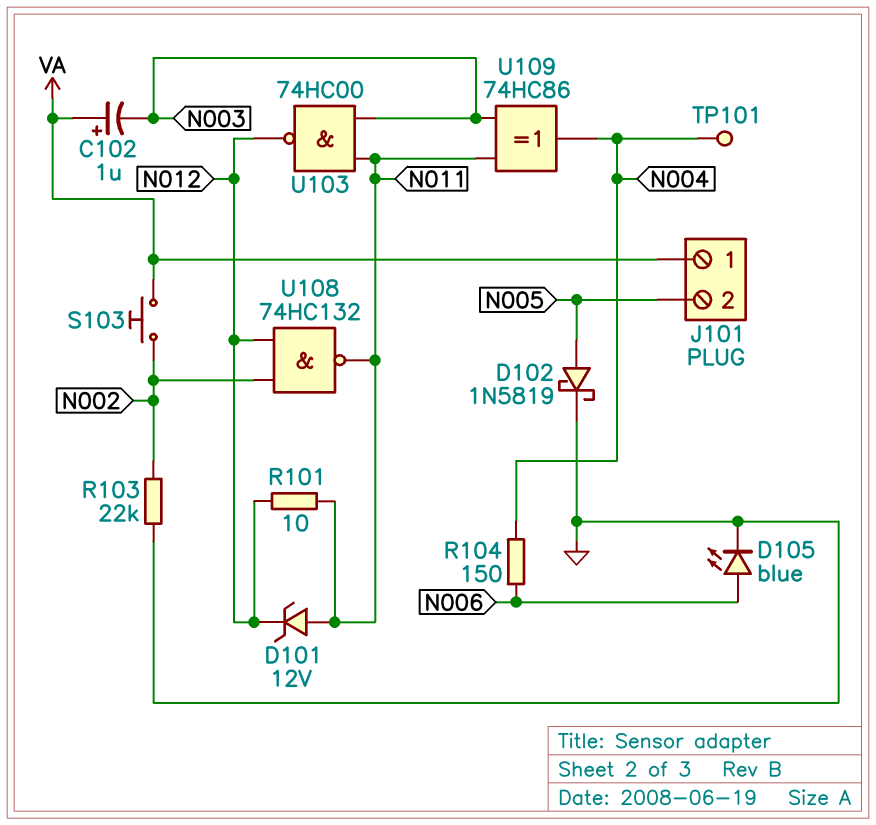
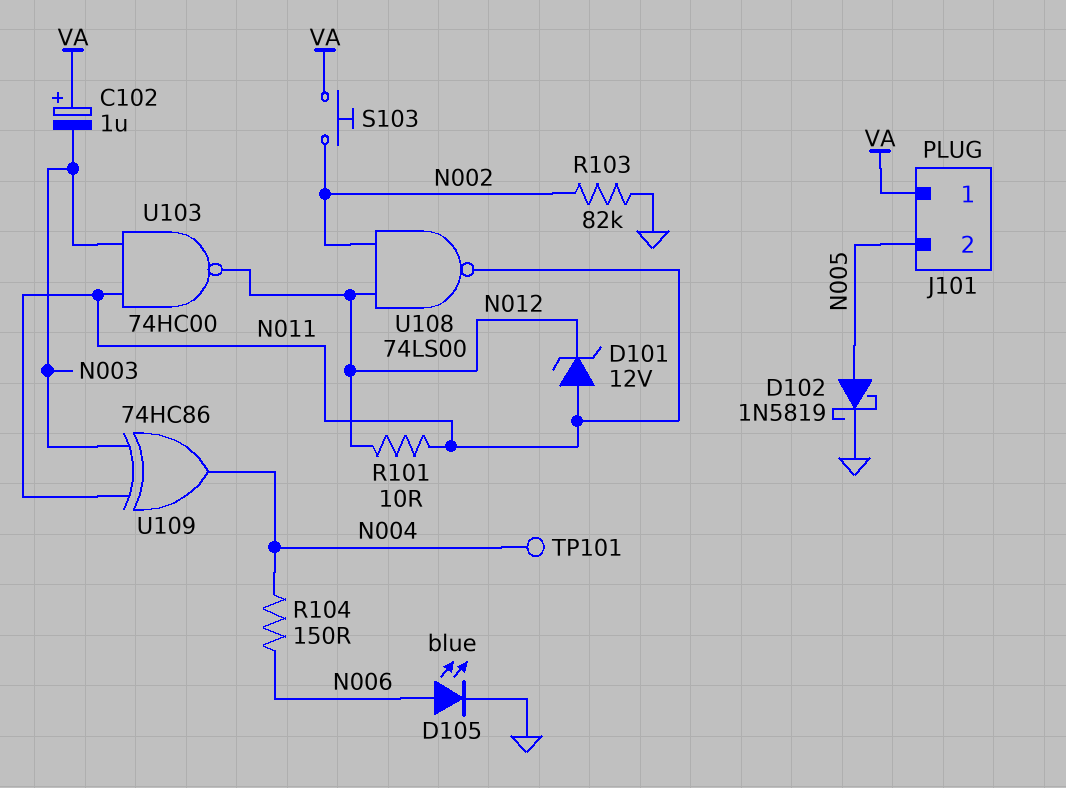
R103: 22k (GND, N002) -> 82k (GND, N002)
U108: NAND 74HC132 (in N002, in N012, out N011) -> NAND 74LS00 (in N002, in N012, out N011)

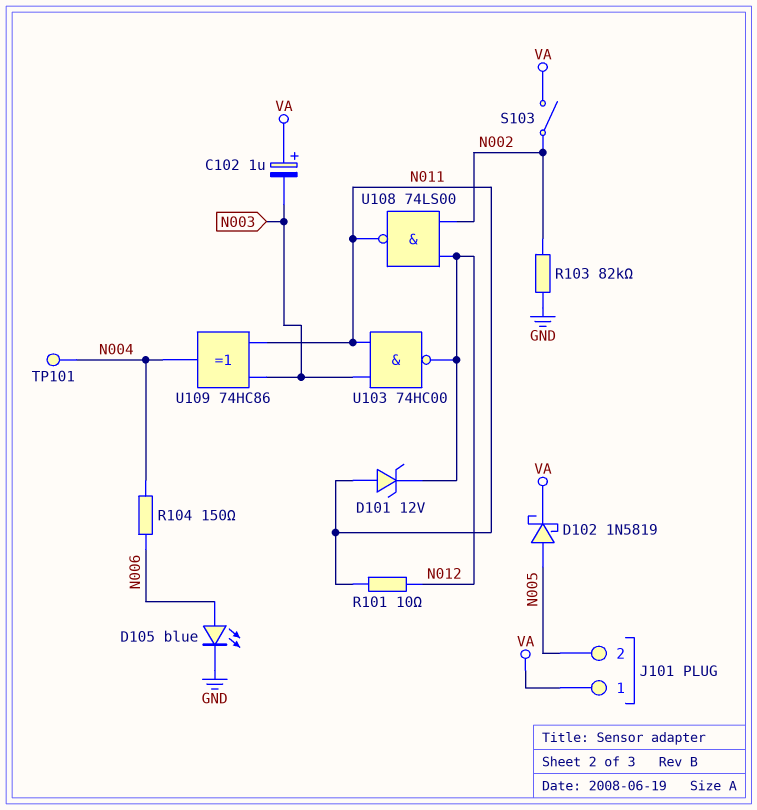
D102: schottky 1N5819 (A N005, K GND) -> schottky 1N5819 (A N005, K VA)
S103: button (N002, VA) -> switch (N002, VA)

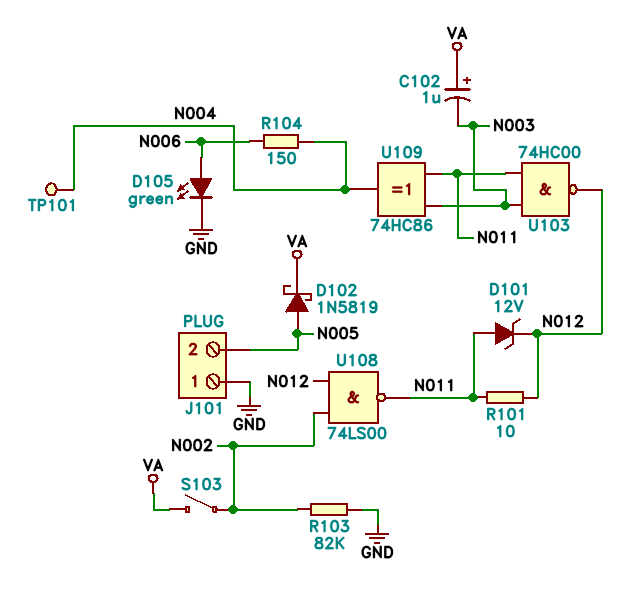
D105: LED blue (A N006, K GND) -> LED green (A N006, K GND)
J101 pin 1: VA -> GND

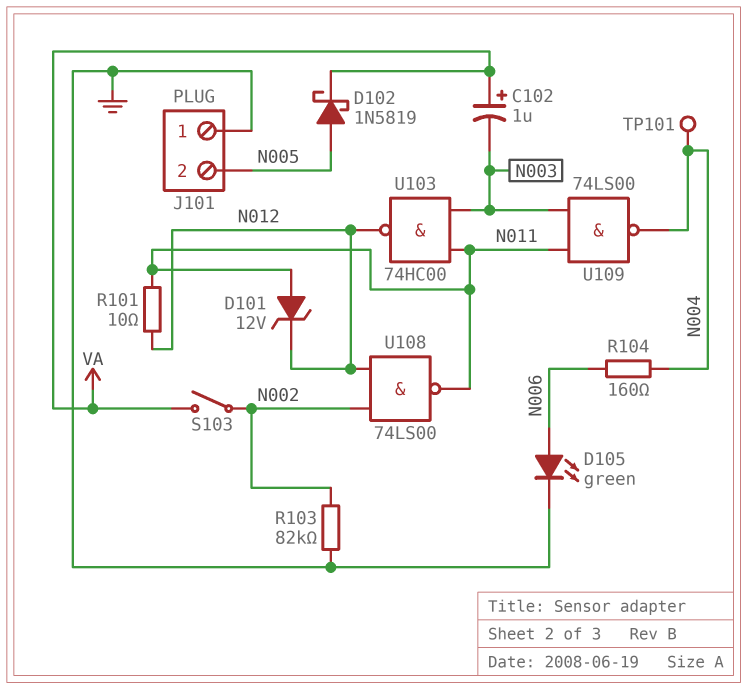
R104: 150 (N004, N006) -> 160 (N004, N006)
U109: XOR 74HC86 (in N003, in N011, out N004) -> NAND 74LS00 (in N003, in N011, out N004)

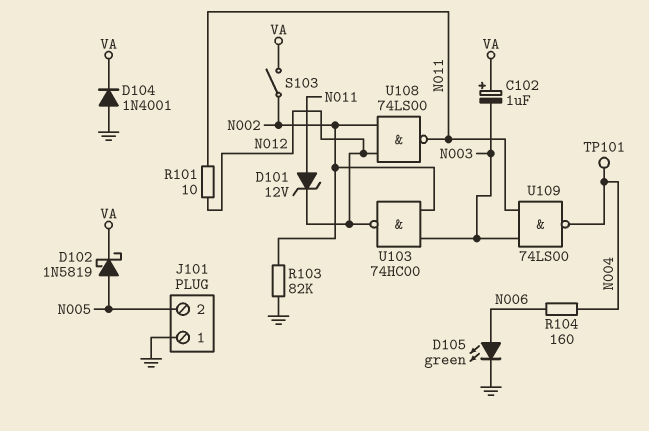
D104: none -> diode 1N4001 (A GND, K VA)
U103: NAND 74HC00 (in N003, in N011, out N012) -> NAND 74HC00 (in N002, in N003, out N012)

